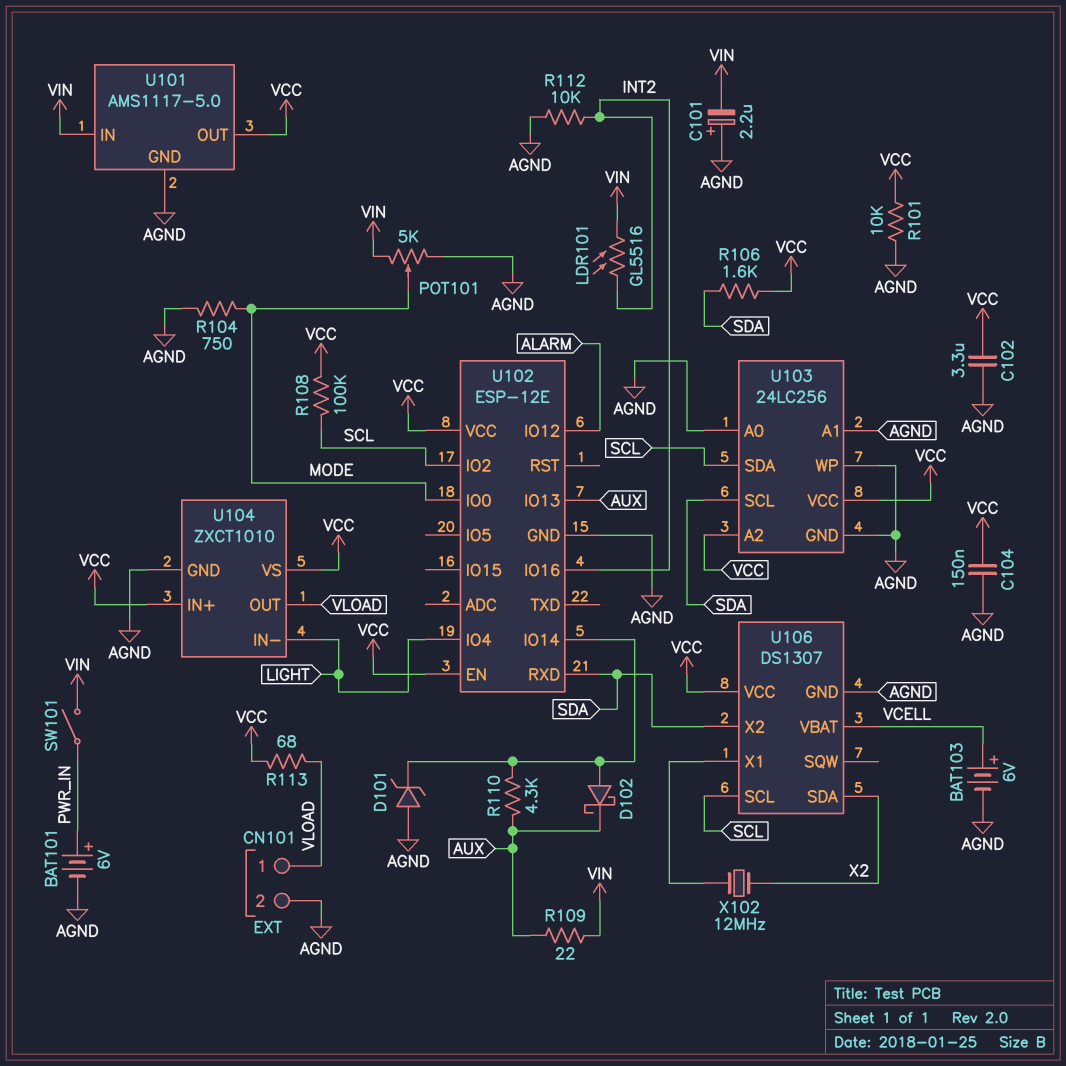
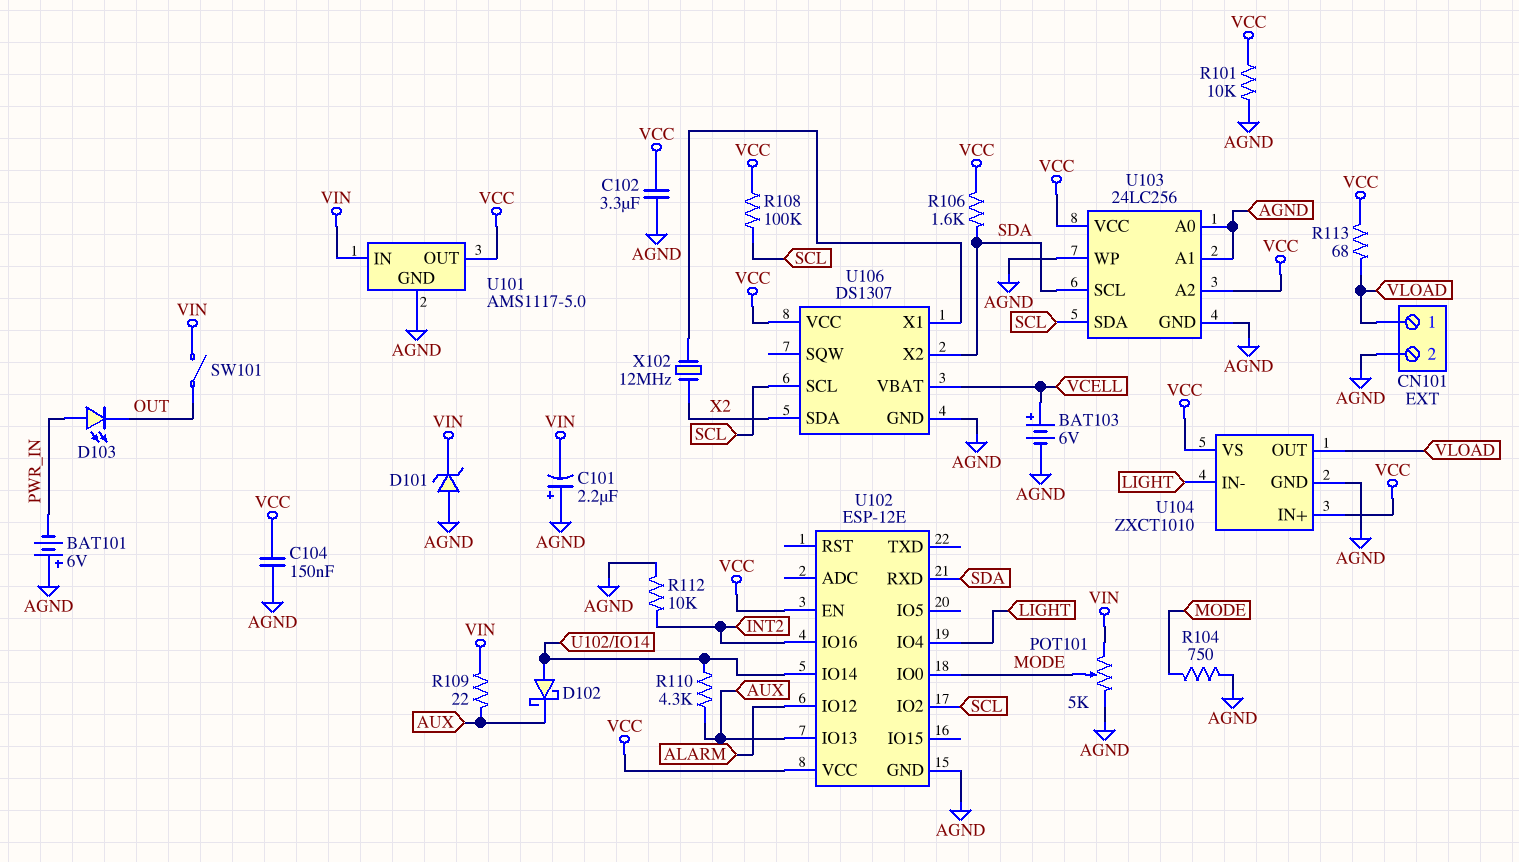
BAT101: 6V (plus PWR_IN, minus AGND) -> 6V (plus AGND, minus PWR_IN)
D101: zener (A AGND, K U102/IO14) -> zener (A AGND, K VIN)
D103: none -> LED (A PWR_IN, K OUT)
LDR101: GL5516 (INT2, VIN) -> none
SW101: switch (PWR_IN, VIN) -> switch (OUT, VIN)

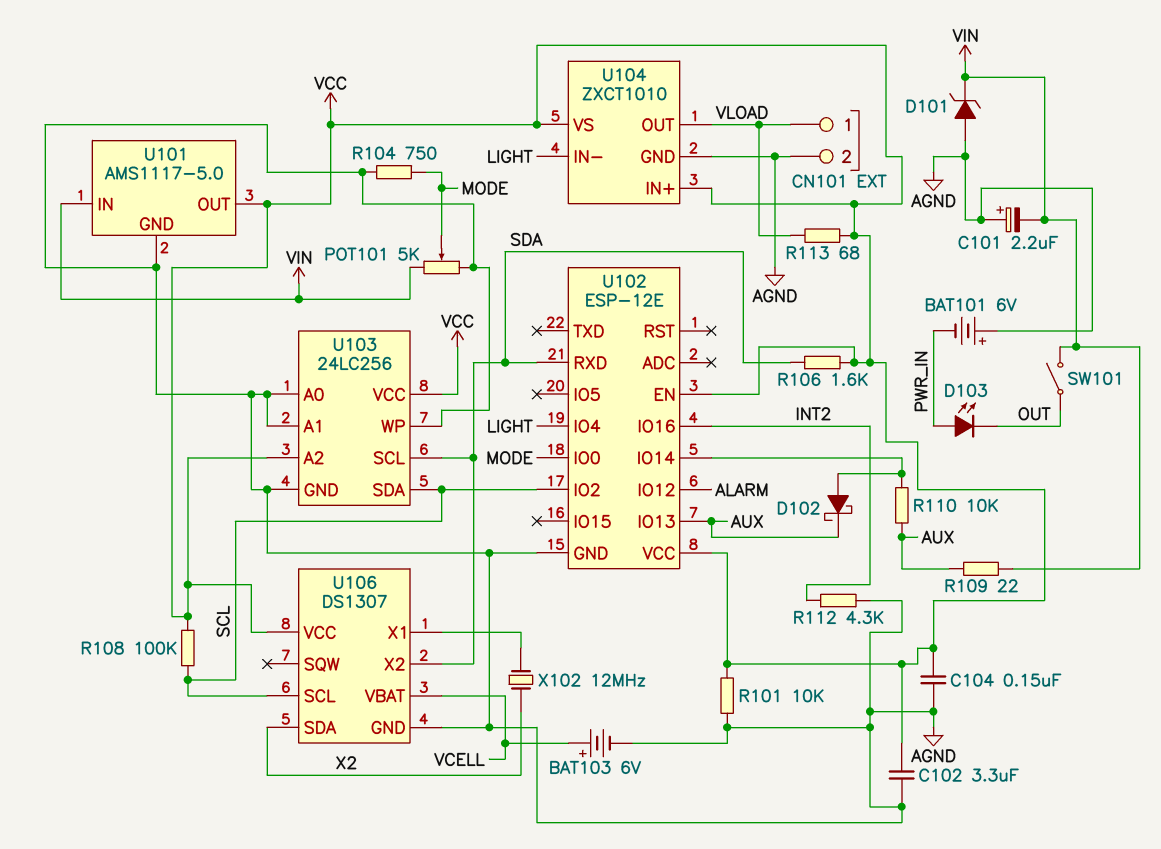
R110: 4.3k (AUX, U102/IO14) -> 10k (AUX, U102/IO14)
R112: 10k (AGND, INT2) -> 4.3k (AGND, INT2)

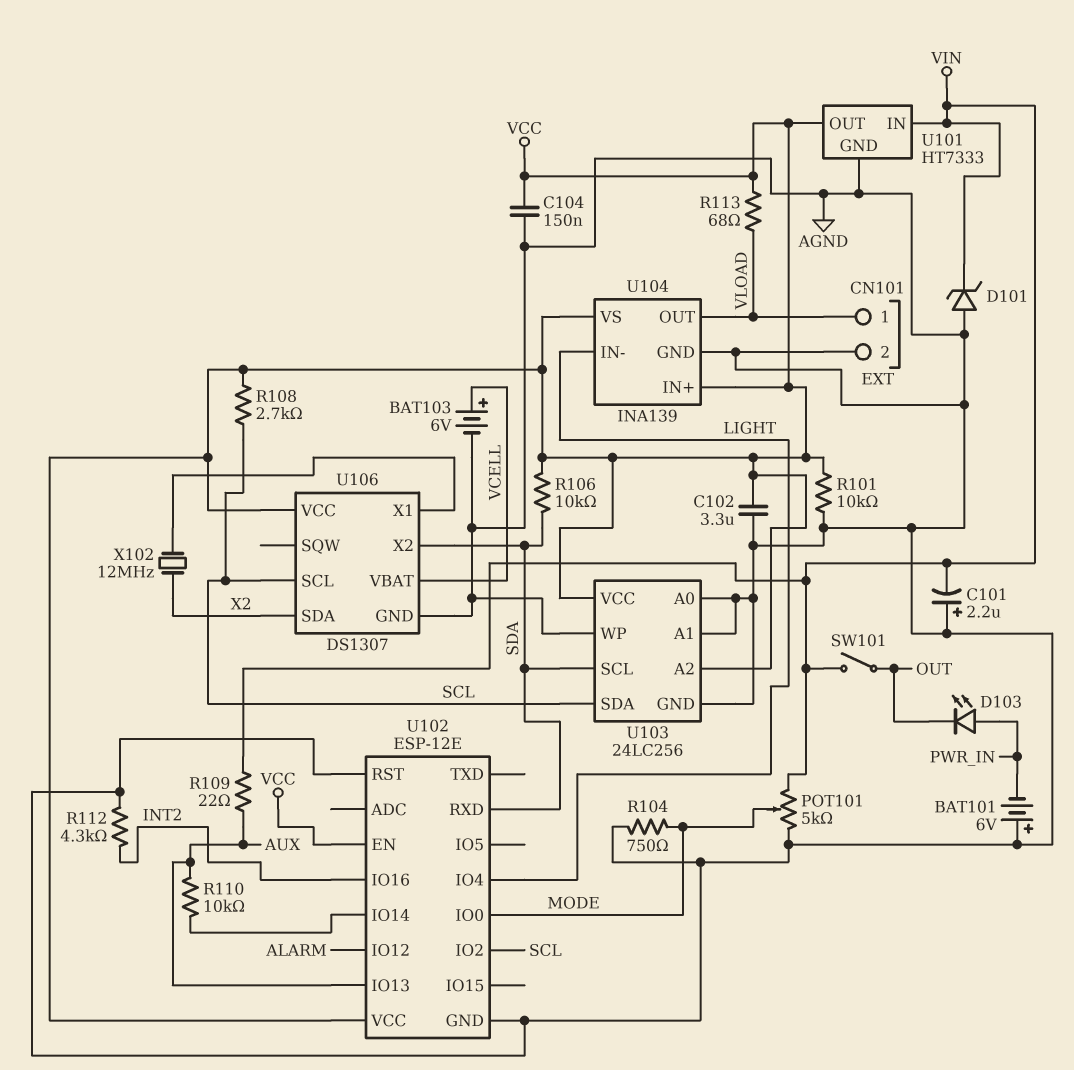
D102: schottky (A U102/IO14, K AUX) -> none
R106: 1.6k (SDA, VCC) -> 10k (SDA, VCC)
R108: 100k (SCL, VCC) -> 2.7k (SCL, VCC)
U101: AMS1117-5.0 -> HT7333
U102 pin RST: none -> AGND
U104: ZXCT1010 -> INA139

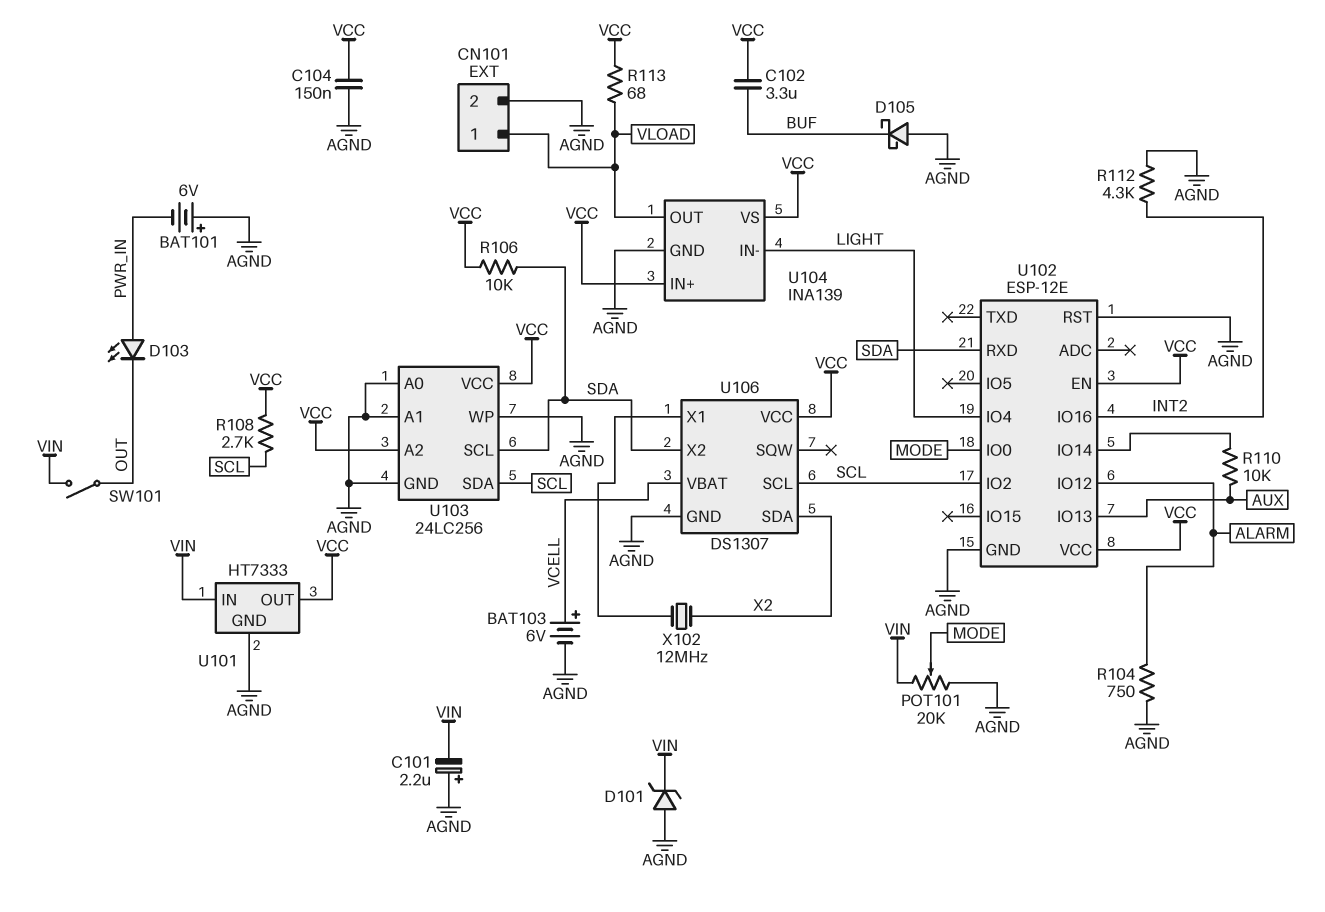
C102: 3.3uF (AGND, VCC) -> 3.3uF (BUF, VCC)
D105: none -> schottky (A AGND, K BUF)
POT101: 5k (AGND, VIN, wiper MODE) -> 20k (AGND, VIN, wiper MODE)
R101: 10k (AGND, VCC) -> none
R104: 750 (AGND, MODE) -> 750 (AGND, ALARM)
R109: 22 (AUX, VIN) -> none

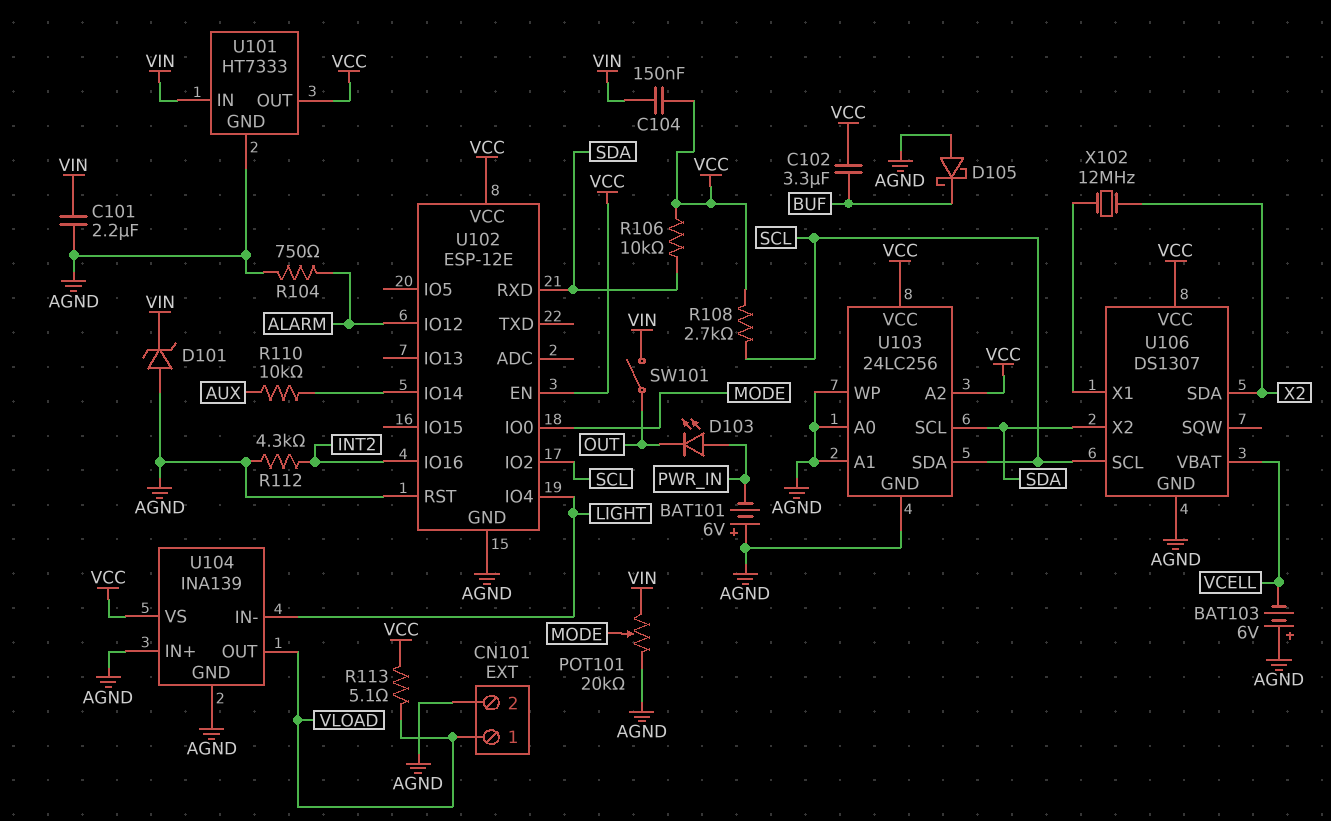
BAT103: 6V (plus VCELL, minus AGND) -> 6V (plus AGND, minus VCELL)
C101: 2.2uF (plus AGND, minus VIN) -> 2.2uF (AGND, VIN)
C104: 150nF (AGND, VCC) -> 150nF (VCC, VIN)
R113: 68 (VCC, VLOAD) -> 5.1 (VCC, VLOAD)
U102 pin IO13: AUX -> none
U104 pin IN+: VCC -> AGND

